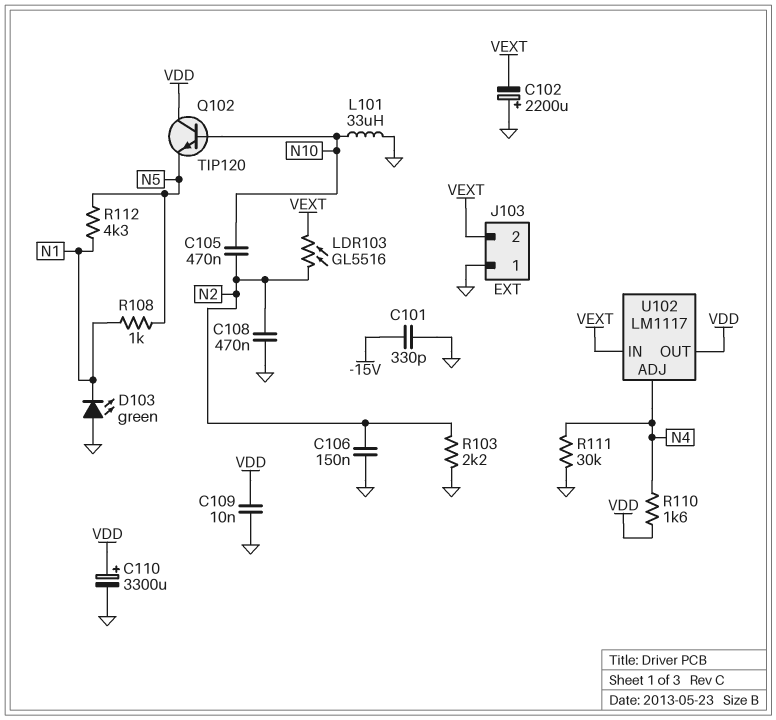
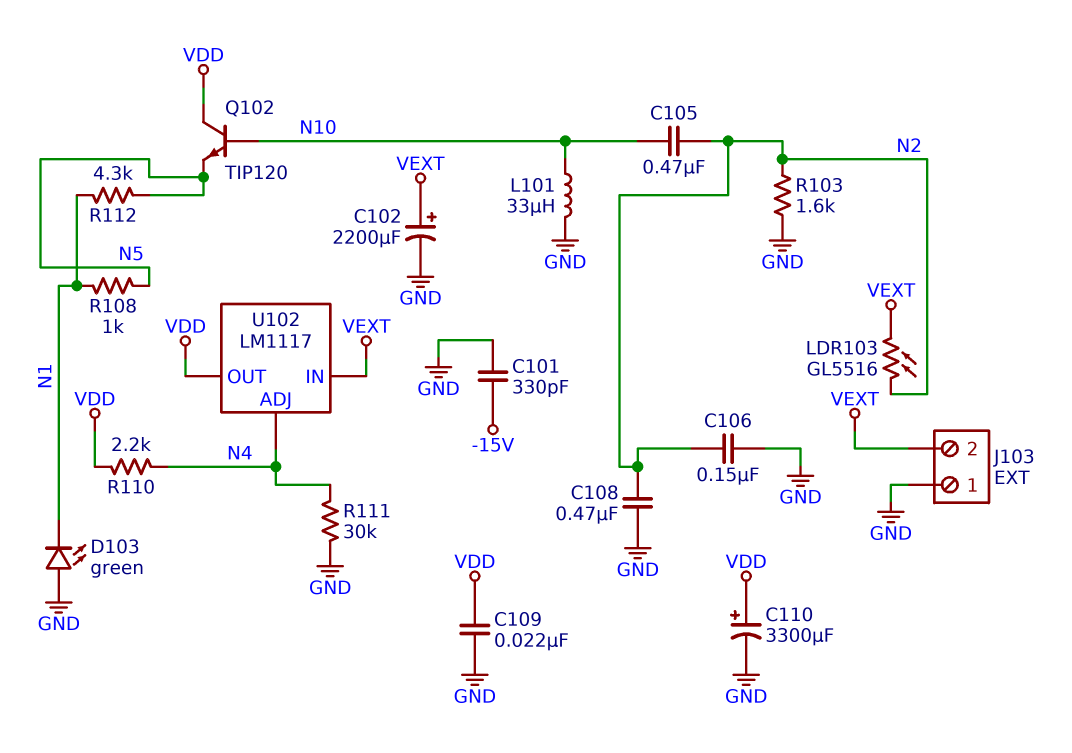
C102: 2200uF (plus GND, minus VEXT) -> 2200uF (plus VEXT, minus GND)
C109: 10nF (GND, VDD) -> 22nF (GND, VDD)
R103: 2.2k (GND, N2) -> 1.6k (GND, N2)
R110: 1.6k (N4, VDD) -> 2.2k (N4, VDD)

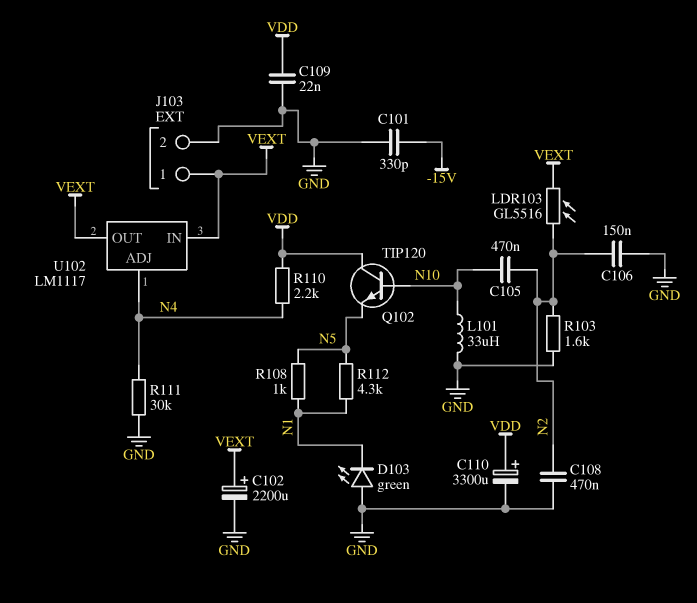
J103 pin 1: GND -> VEXT
J103 pin 2: VEXT -> GND
U102 pin OUT: VDD -> VEXT

